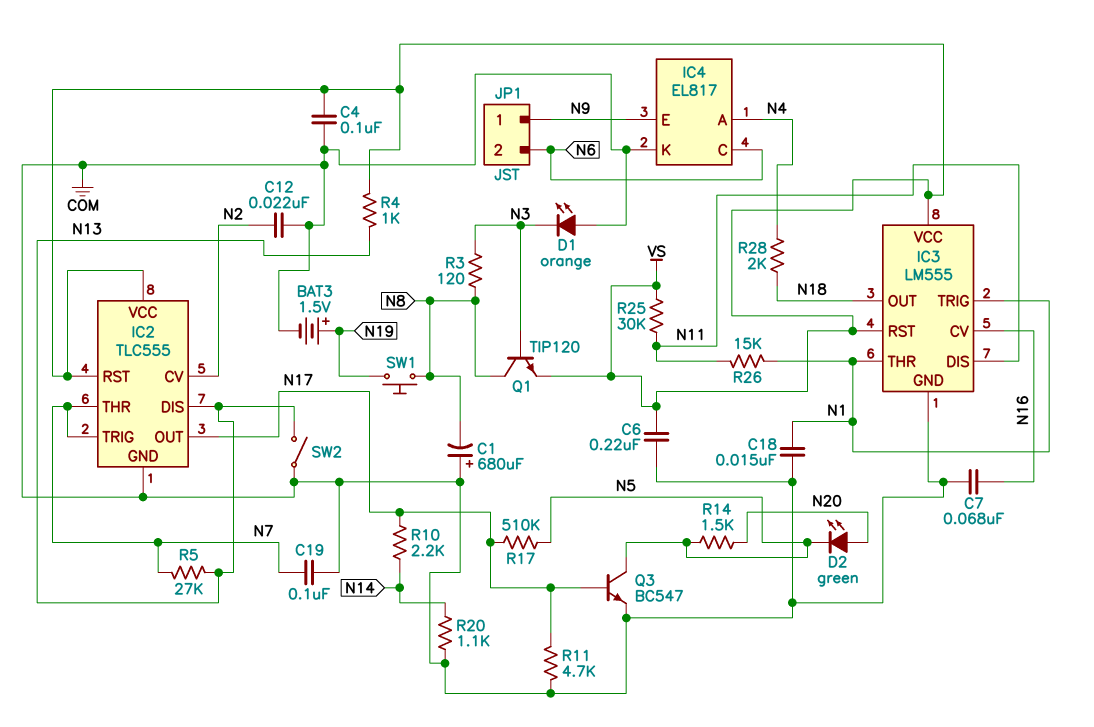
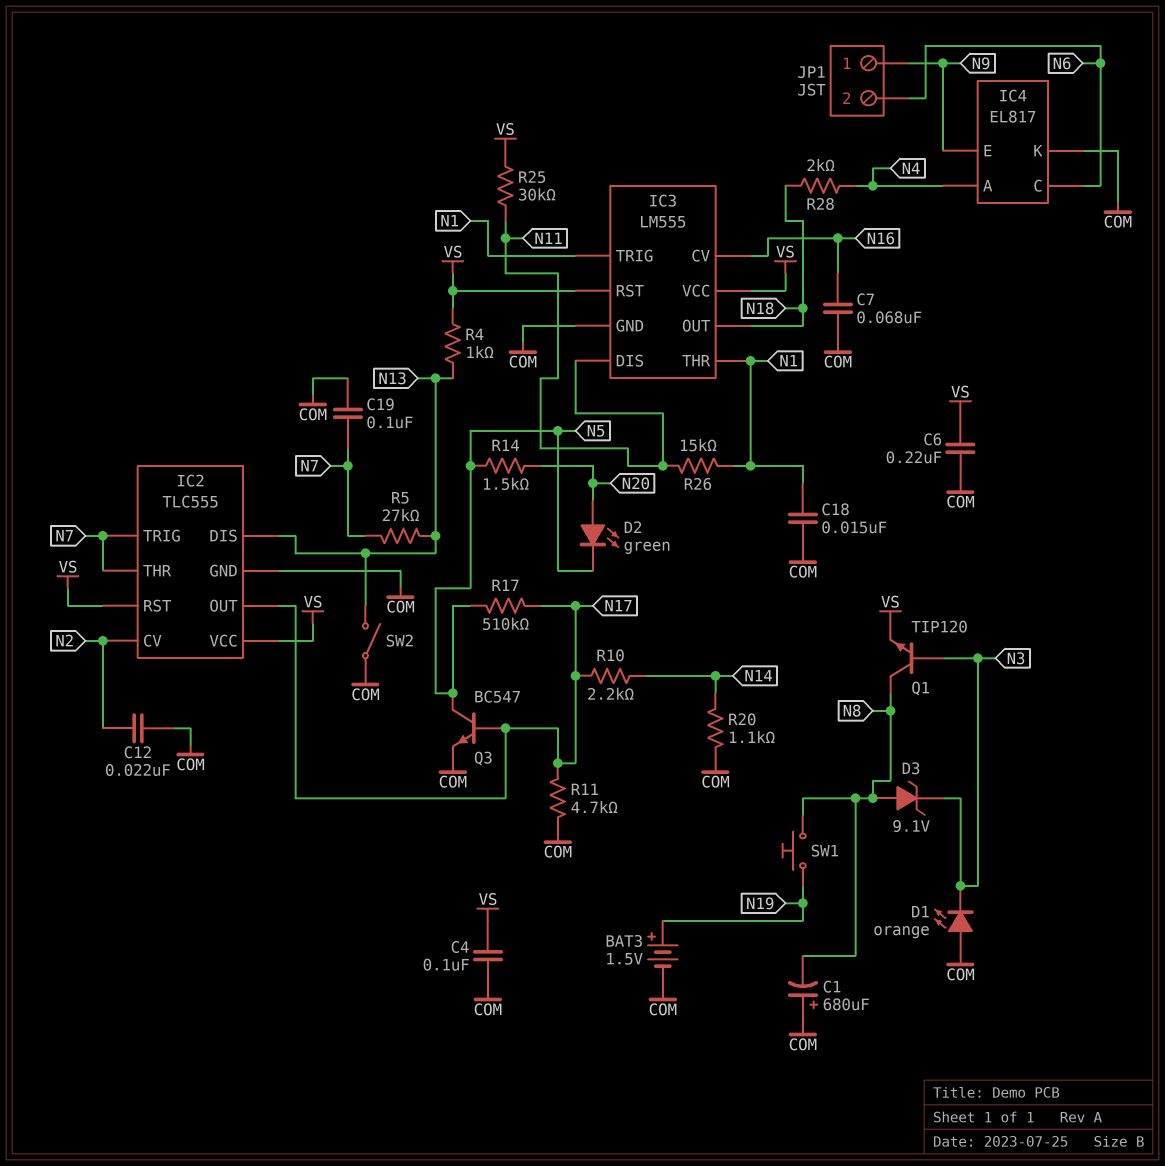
D3: none -> zener 9.1V (A N8, K N3)
R3: 120 (N3, N8) -> none

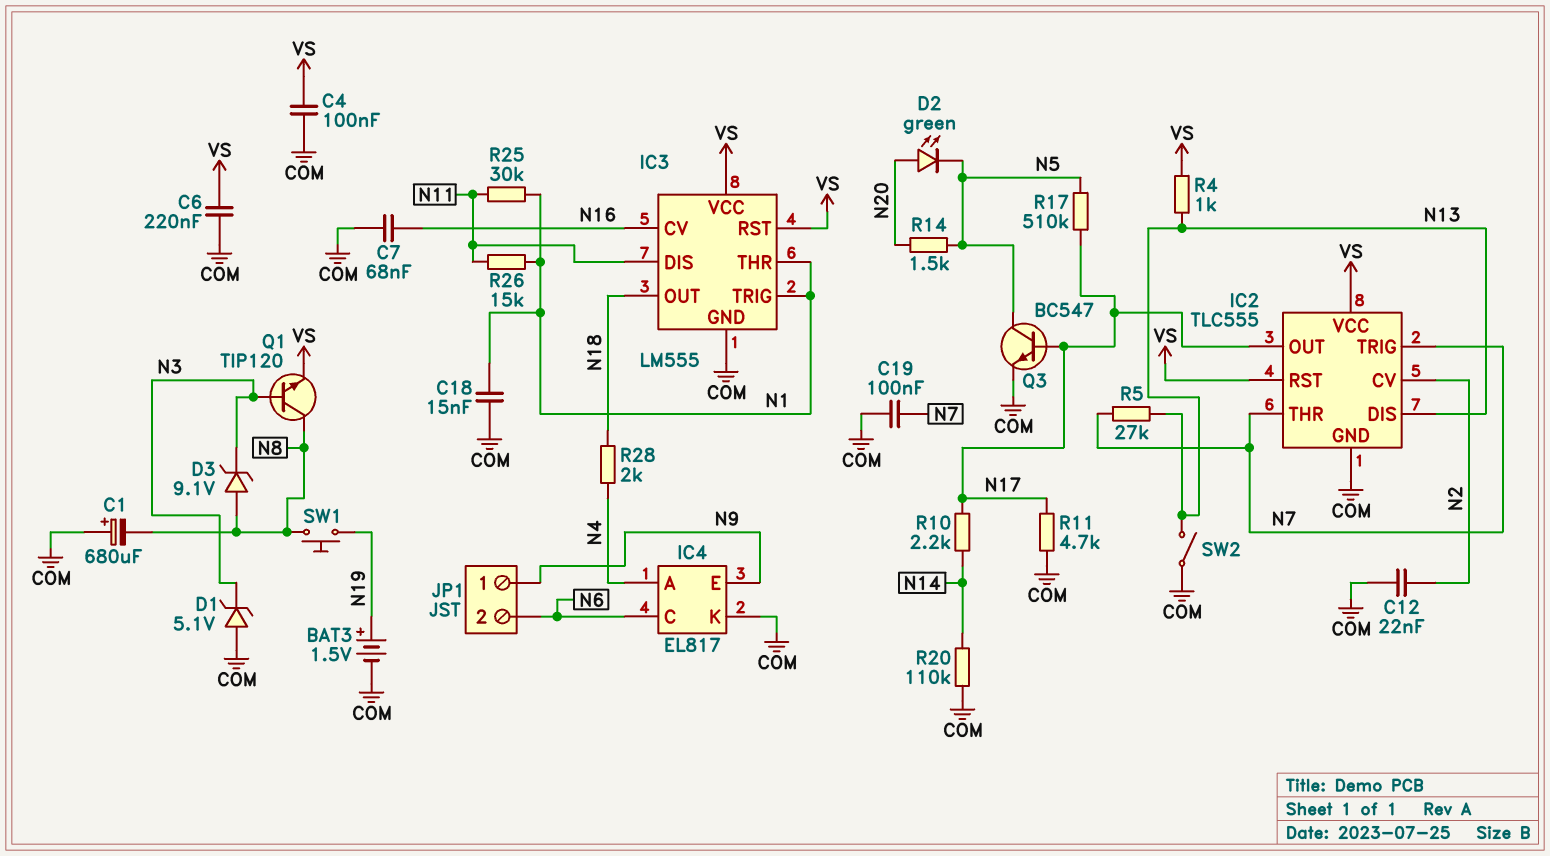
D1: LED orange (A COM, K N3) -> zener 5.1V (A COM, K N3)
R20: 1.1k (COM, N14) -> 110k (COM, N14)
R25: 30k (N11, VS) -> 30k (N1, N11)

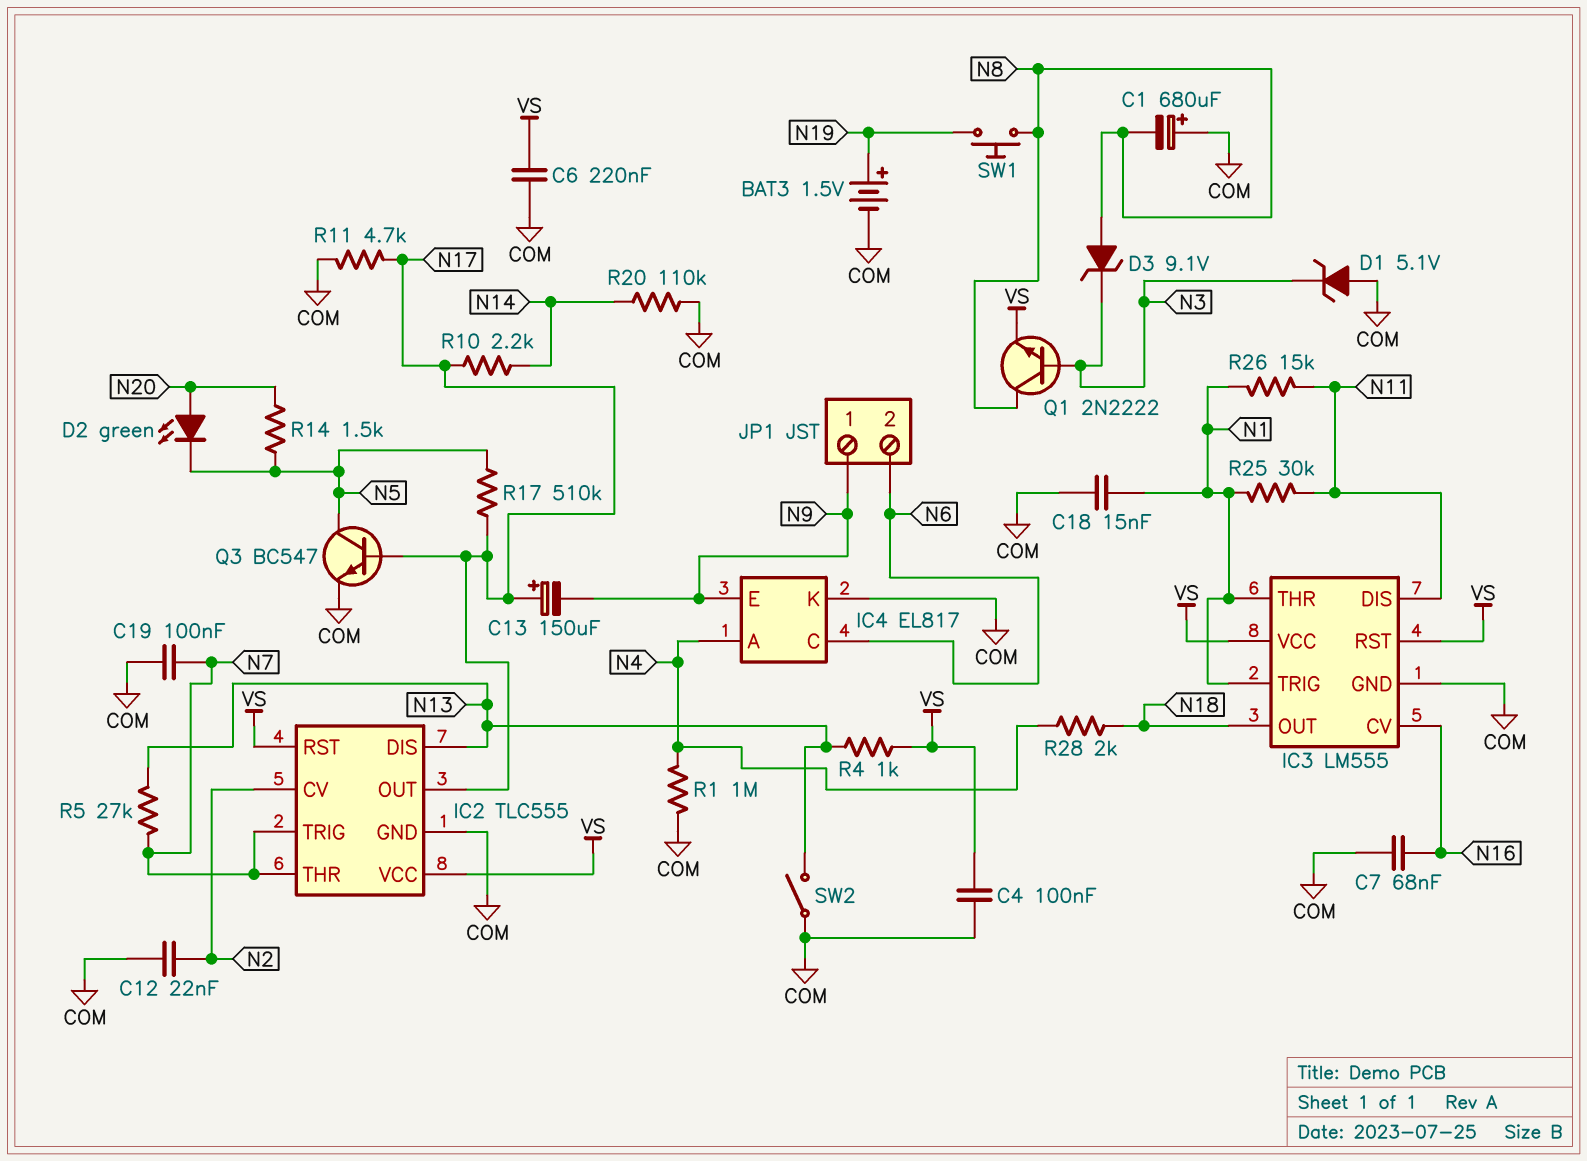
C13: none -> 150uF (plus N17, minus N9)
Q1: NPN TIP120 (B N3, C N8, E VS) -> NPN 2N2222 (B N3, C N8, E VS)
R1: none -> 1M (COM, N4)

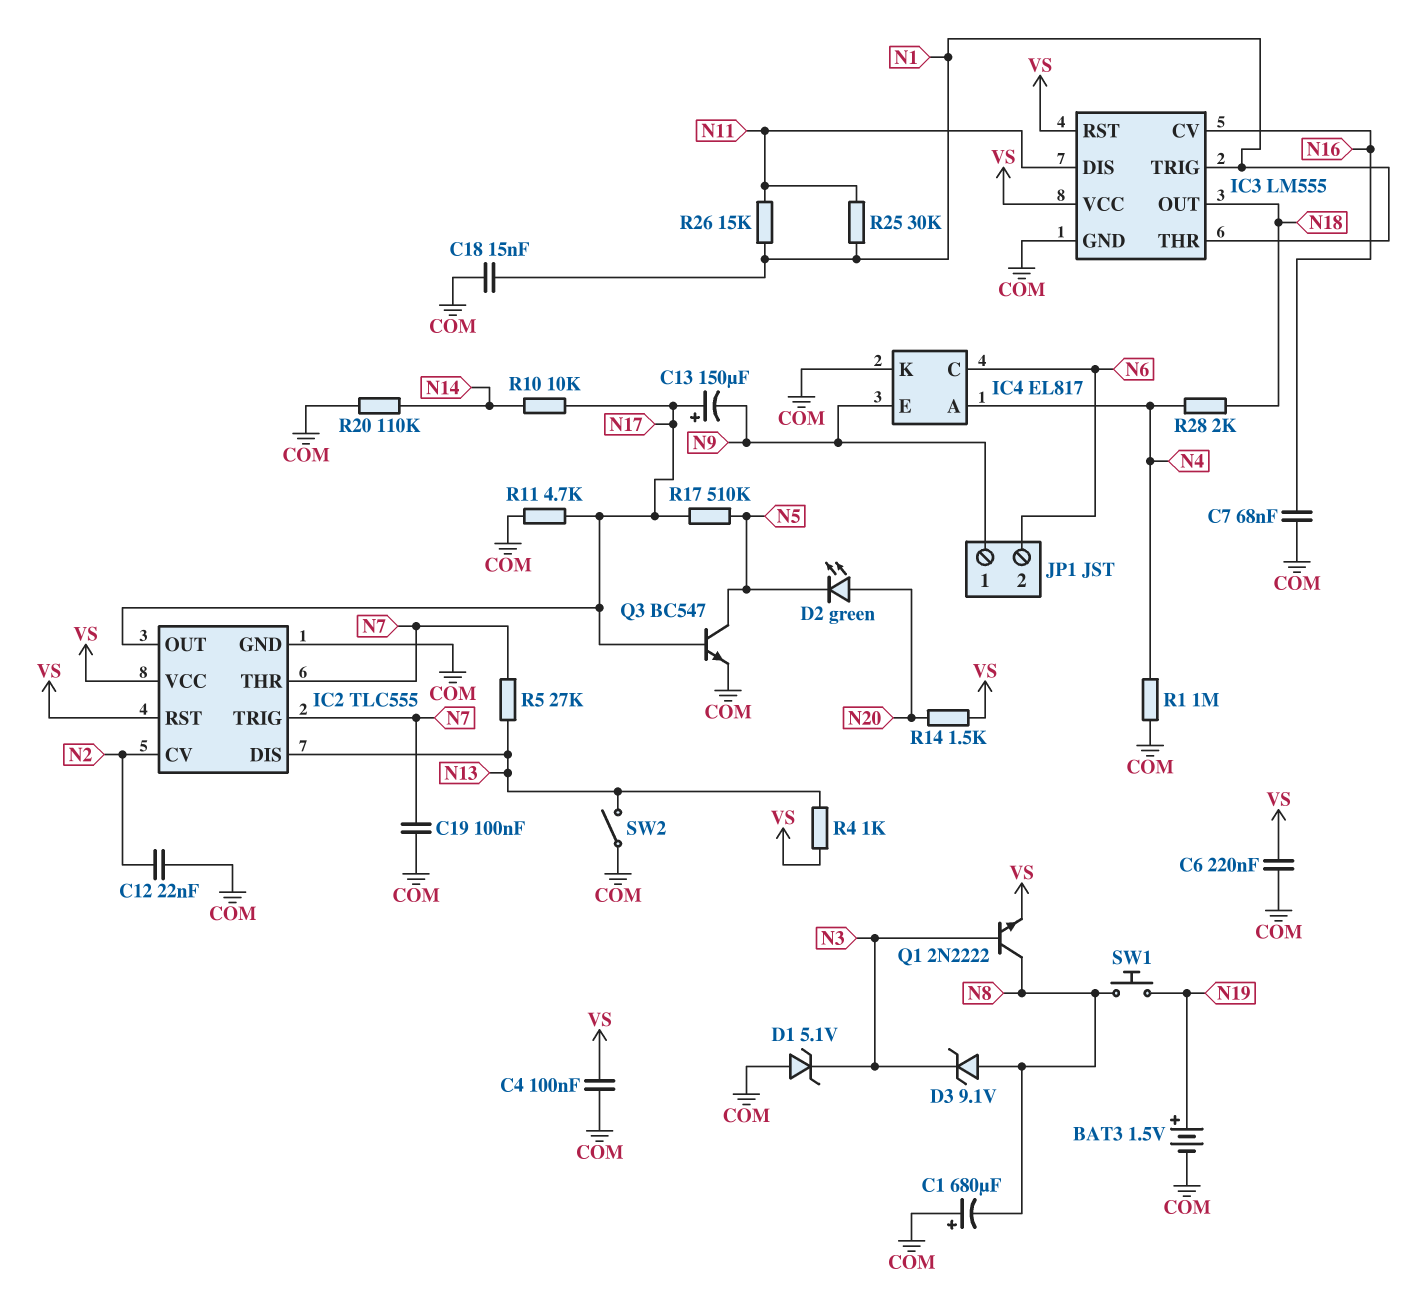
R10: 2.2k (N14, N17) -> 10k (N14, N17)
R14: 1.5k (N5, N20) -> 1.5k (N20, VS)

